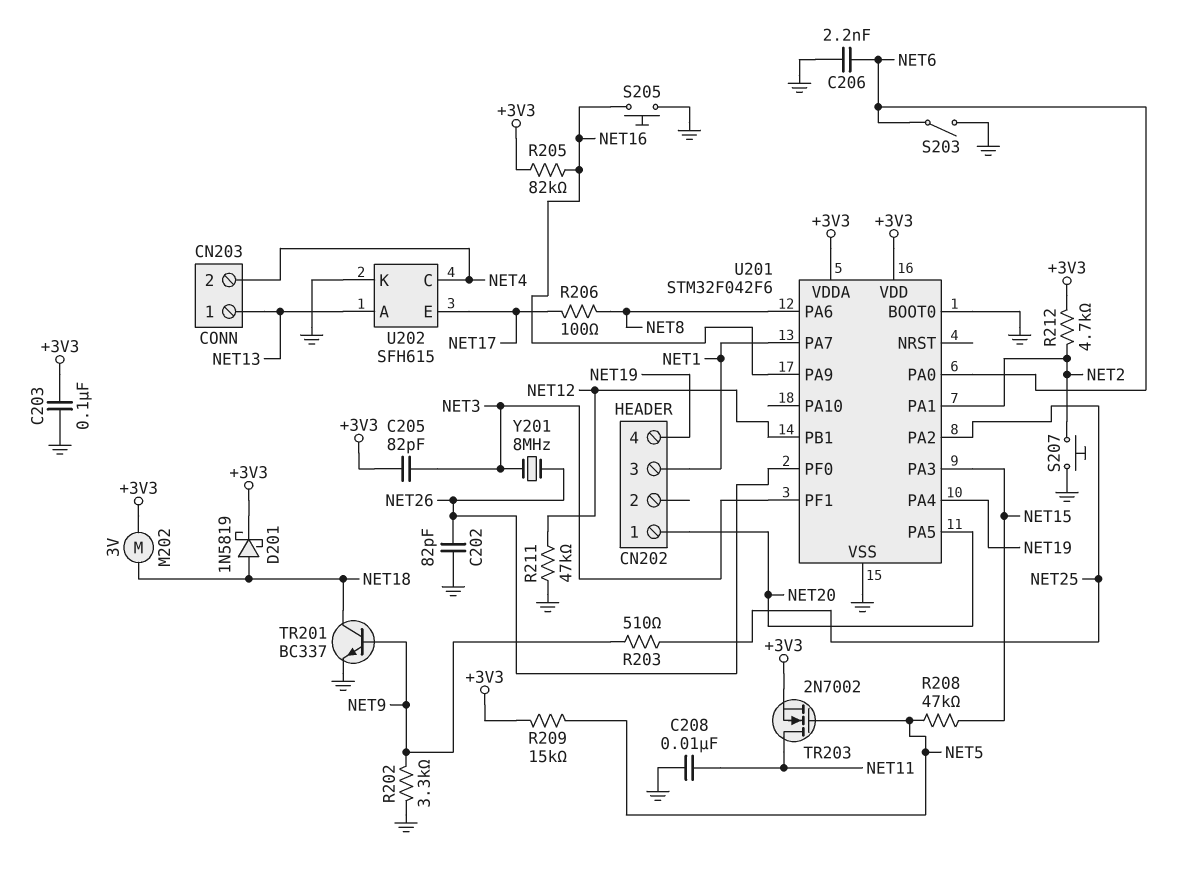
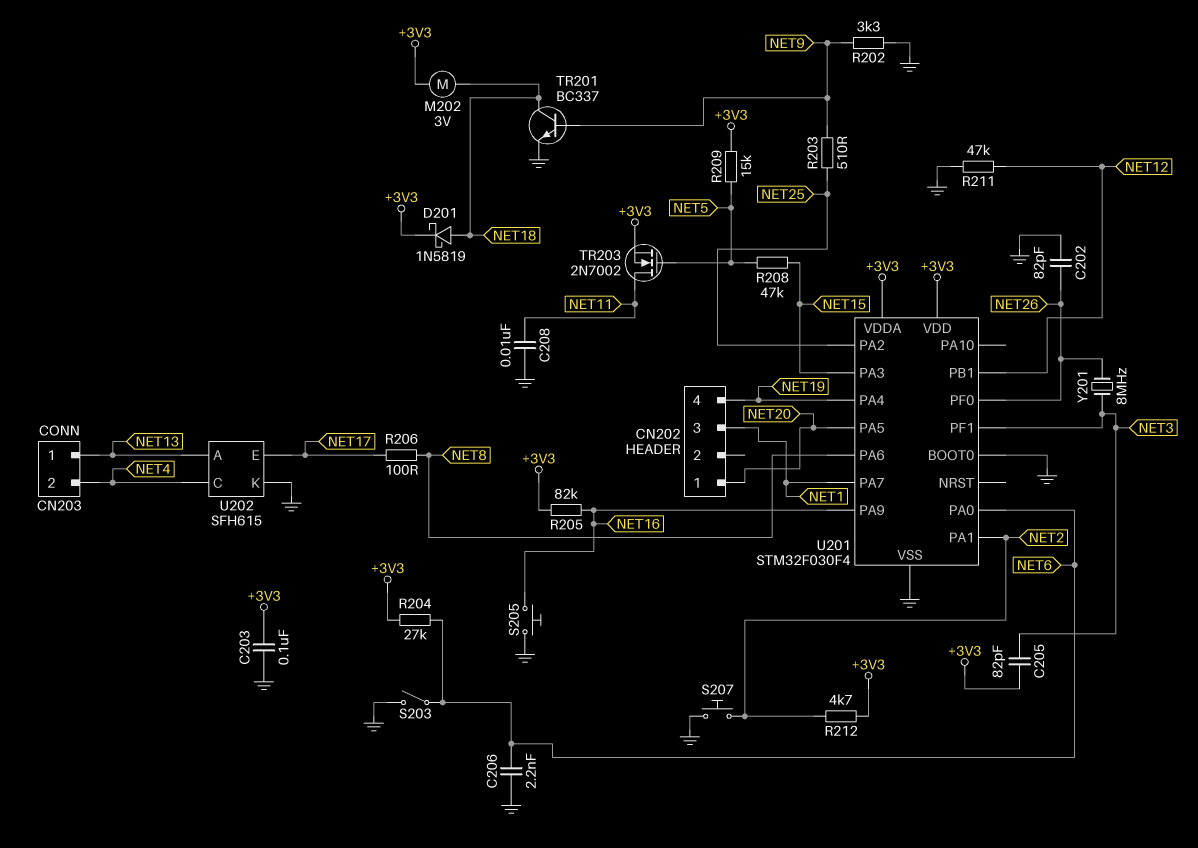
R204: none -> 27k (+3V3, NET6)
U201: STM32F042F6 -> STM32F030F4

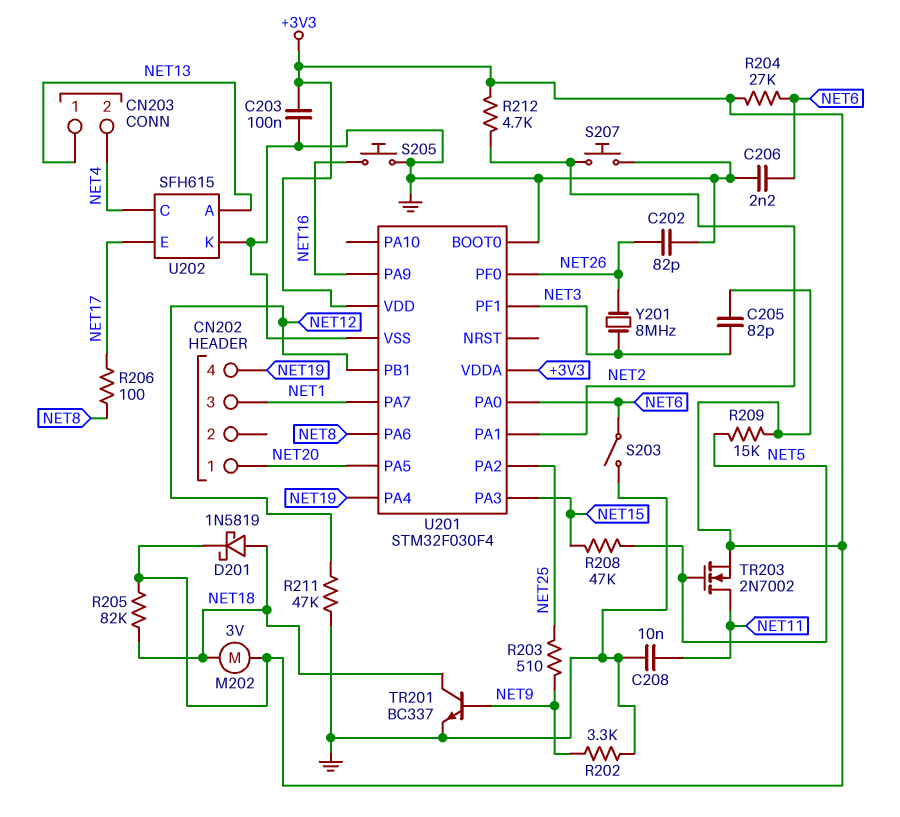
R205: 82k (+3V3, NET16) -> 82k (+3V3, NET18)

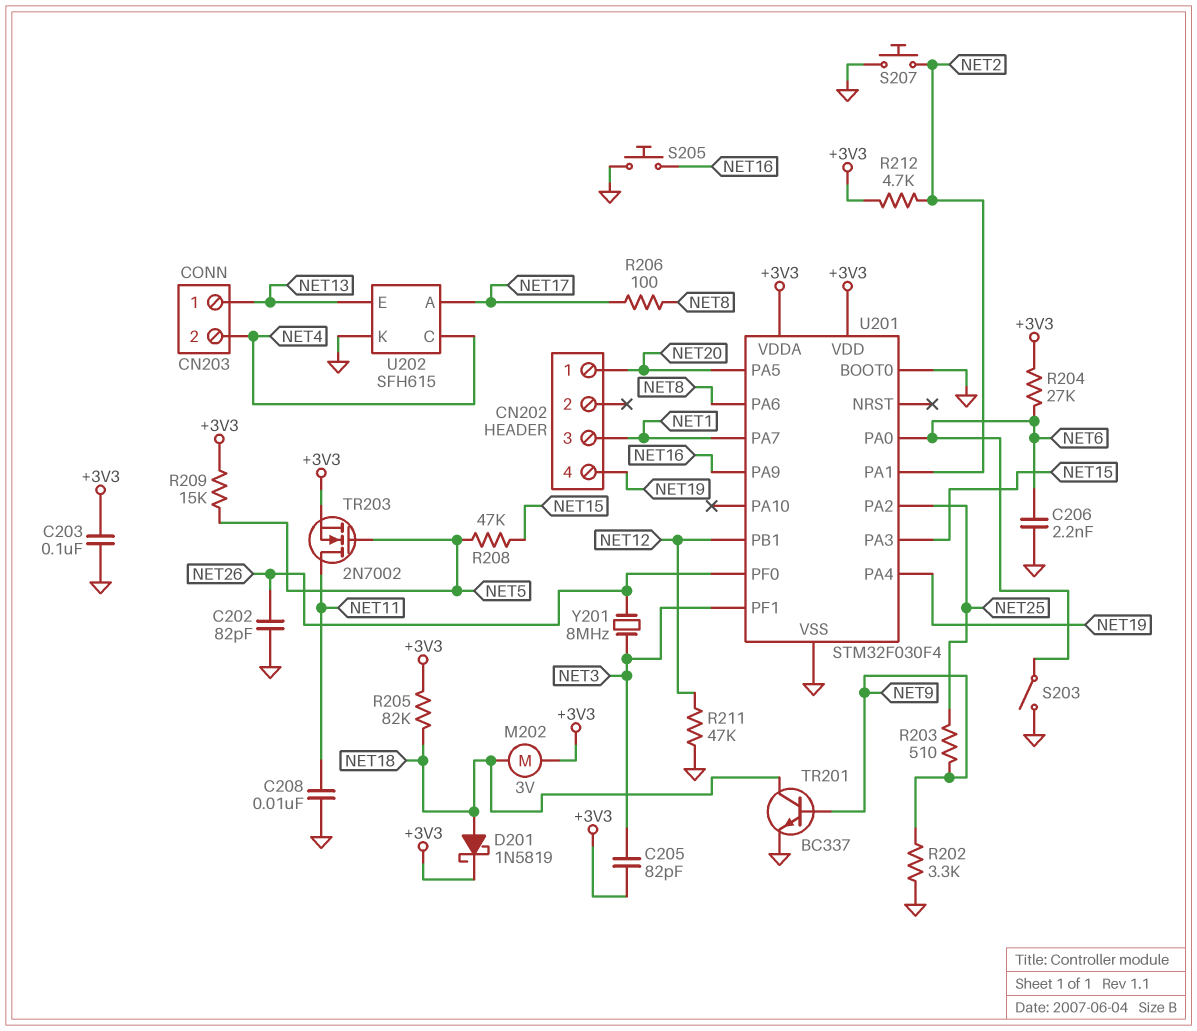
U202 pin A: NET13 -> NET17
U202 pin E: NET17 -> NET13

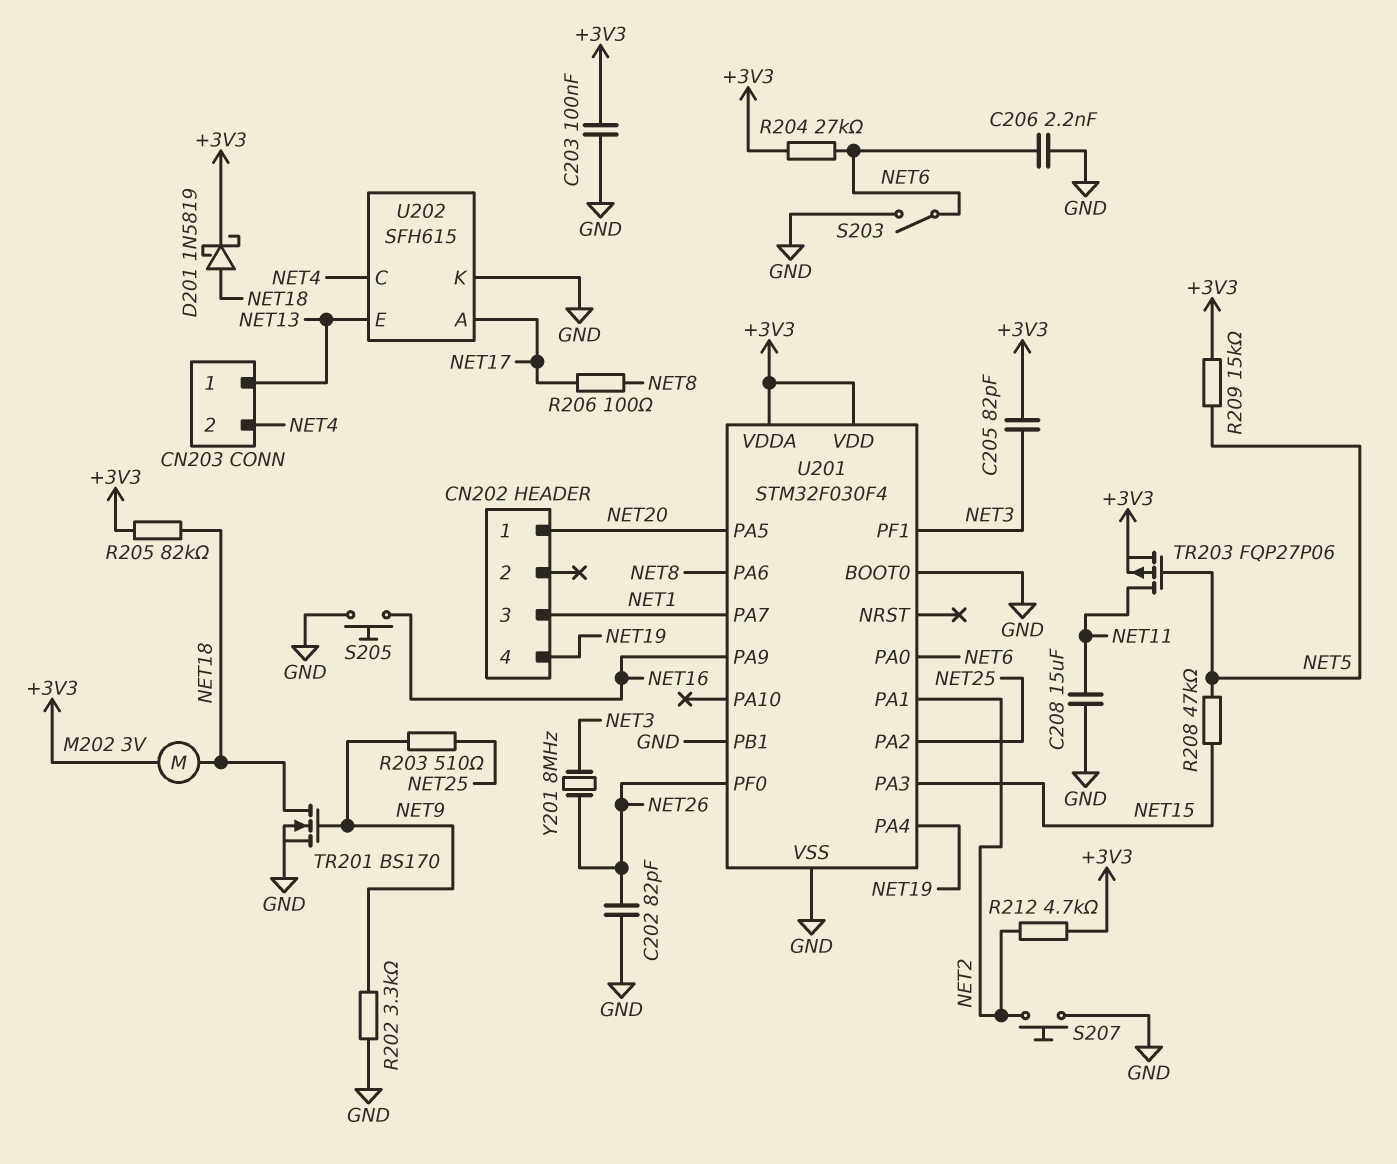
C208: 10nF (GND, NET11) -> 15uF (GND, NET11)
R211: 47k (GND, NET12) -> none
TR201: NPN BC337 (B NET9, C NET18, E GND) -> NMOS BS170 (G NET9, D NET18, S GND)
TR203: NMOS 2N7002 (G NET5, D NET11, S +3V3) -> PMOS FQP27P06 (G NET5, D NET11, S +3V3)
U201 pin PB1: NET12 -> GND

